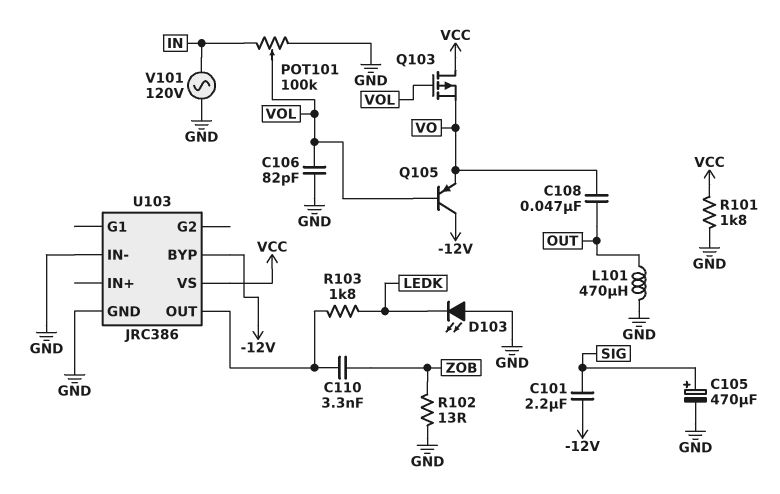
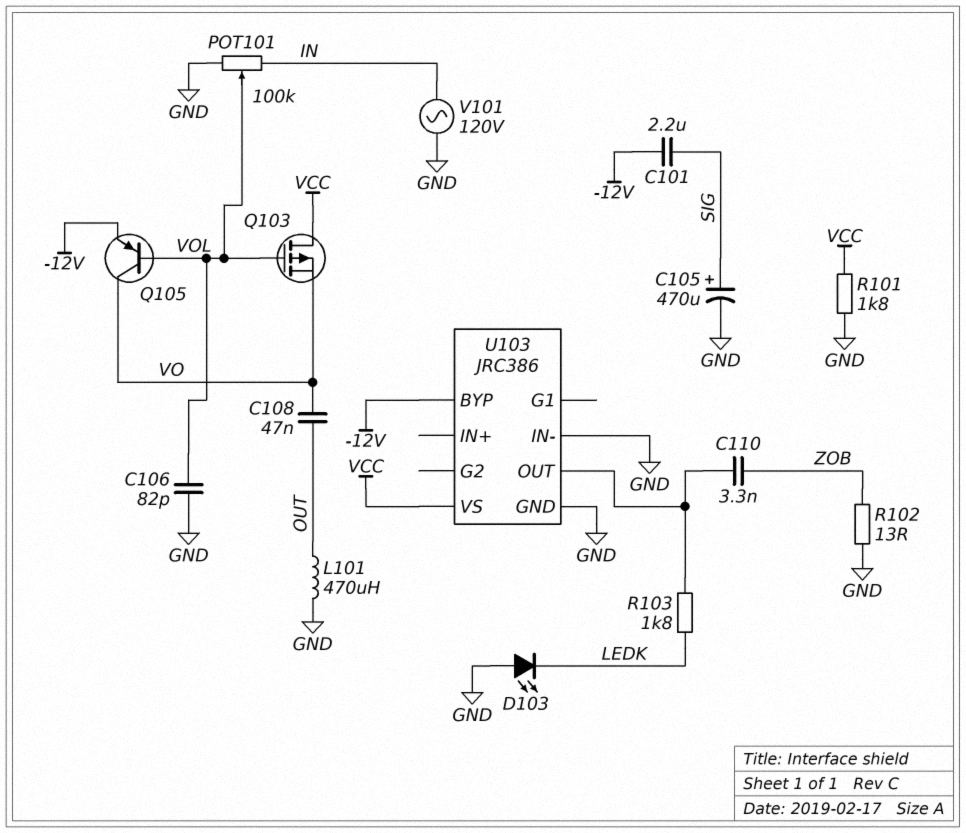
Q105: PNP (B VOL, C -12V, E VO) -> PNP (B VOL, C VO, E -12V)

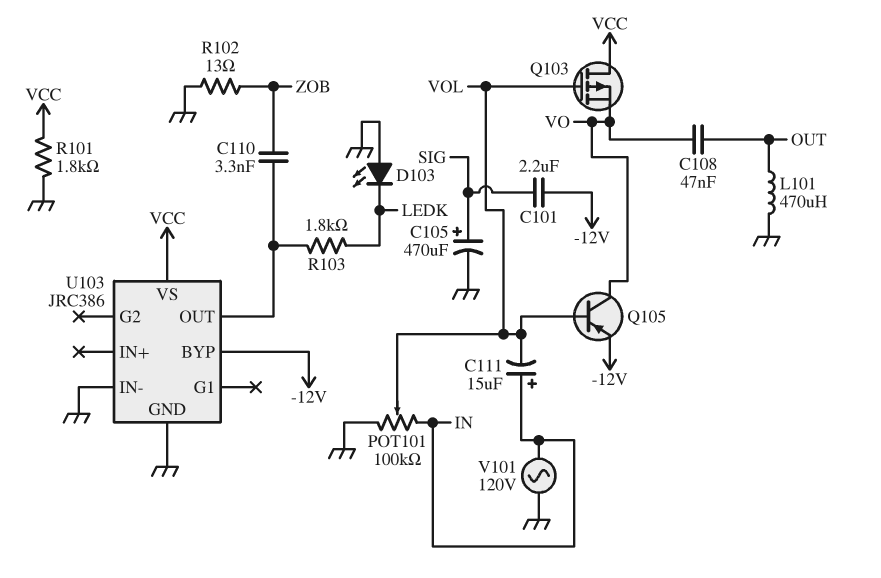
C106: 82pF (GND, VOL) -> none
C111: none -> 15uF (plus IN, minus VOL)

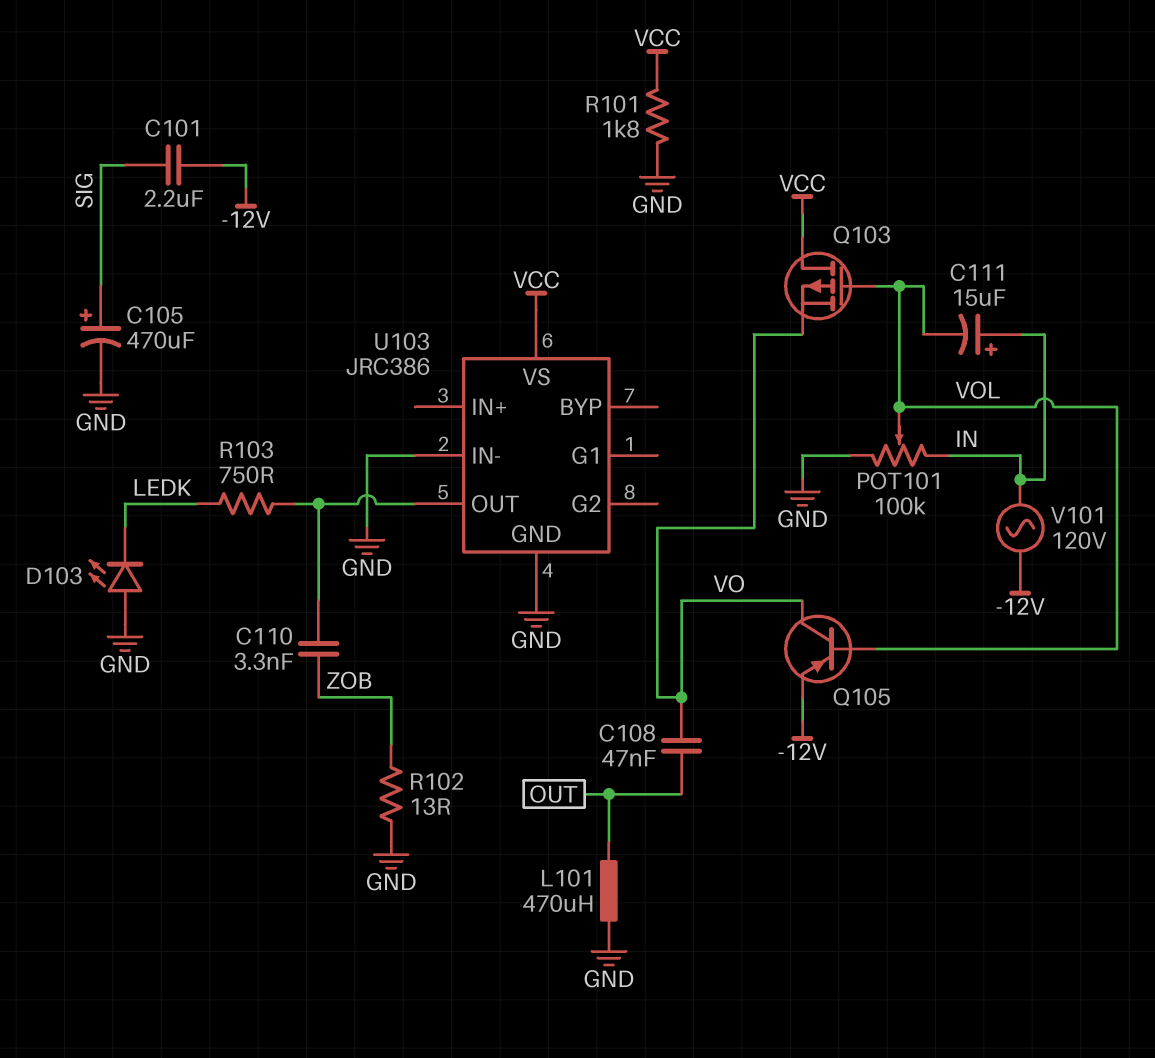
R103: 1.8k (LEDK, U103/OUT) -> 750 (LEDK, U103/OUT)
U103 pin BYP: -12V -> none
V101: AC 120V (GND, IN) -> AC 120V (-12V, IN)

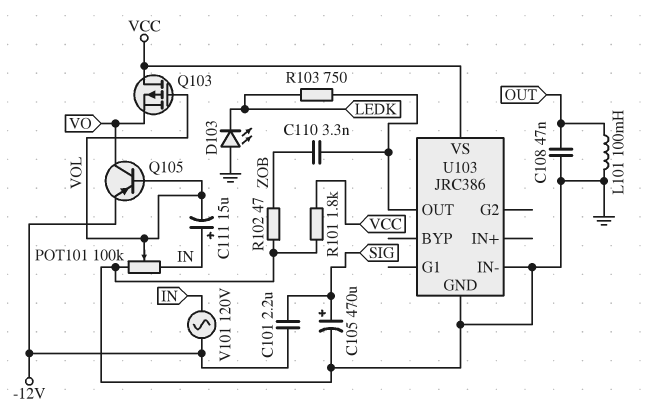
C108: 47nF (OUT, VO) -> 47nF (GND, OUT)
L101: 470uH (GND, OUT) -> 100mH (GND, OUT)
R102: 13 (GND, ZOB) -> 47 (GND, ZOB)

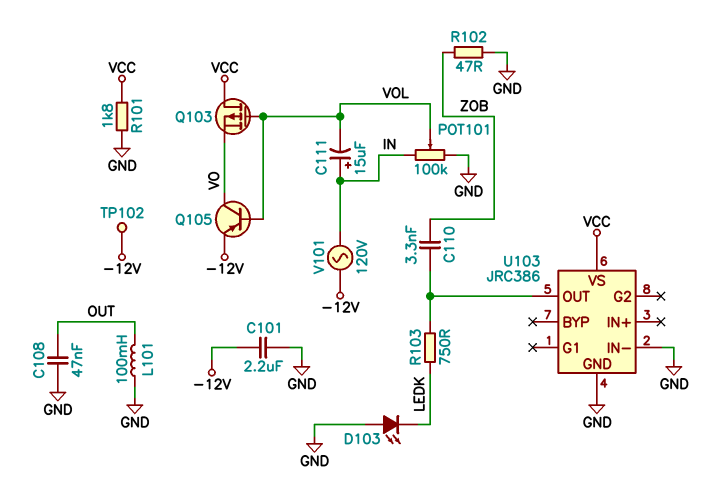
C101: 2.2uF (-12V, SIG) -> 2.2uF (-12V, GND)
C105: 470uF (plus SIG, minus GND) -> none
TP102: none -> test point (-12V)

